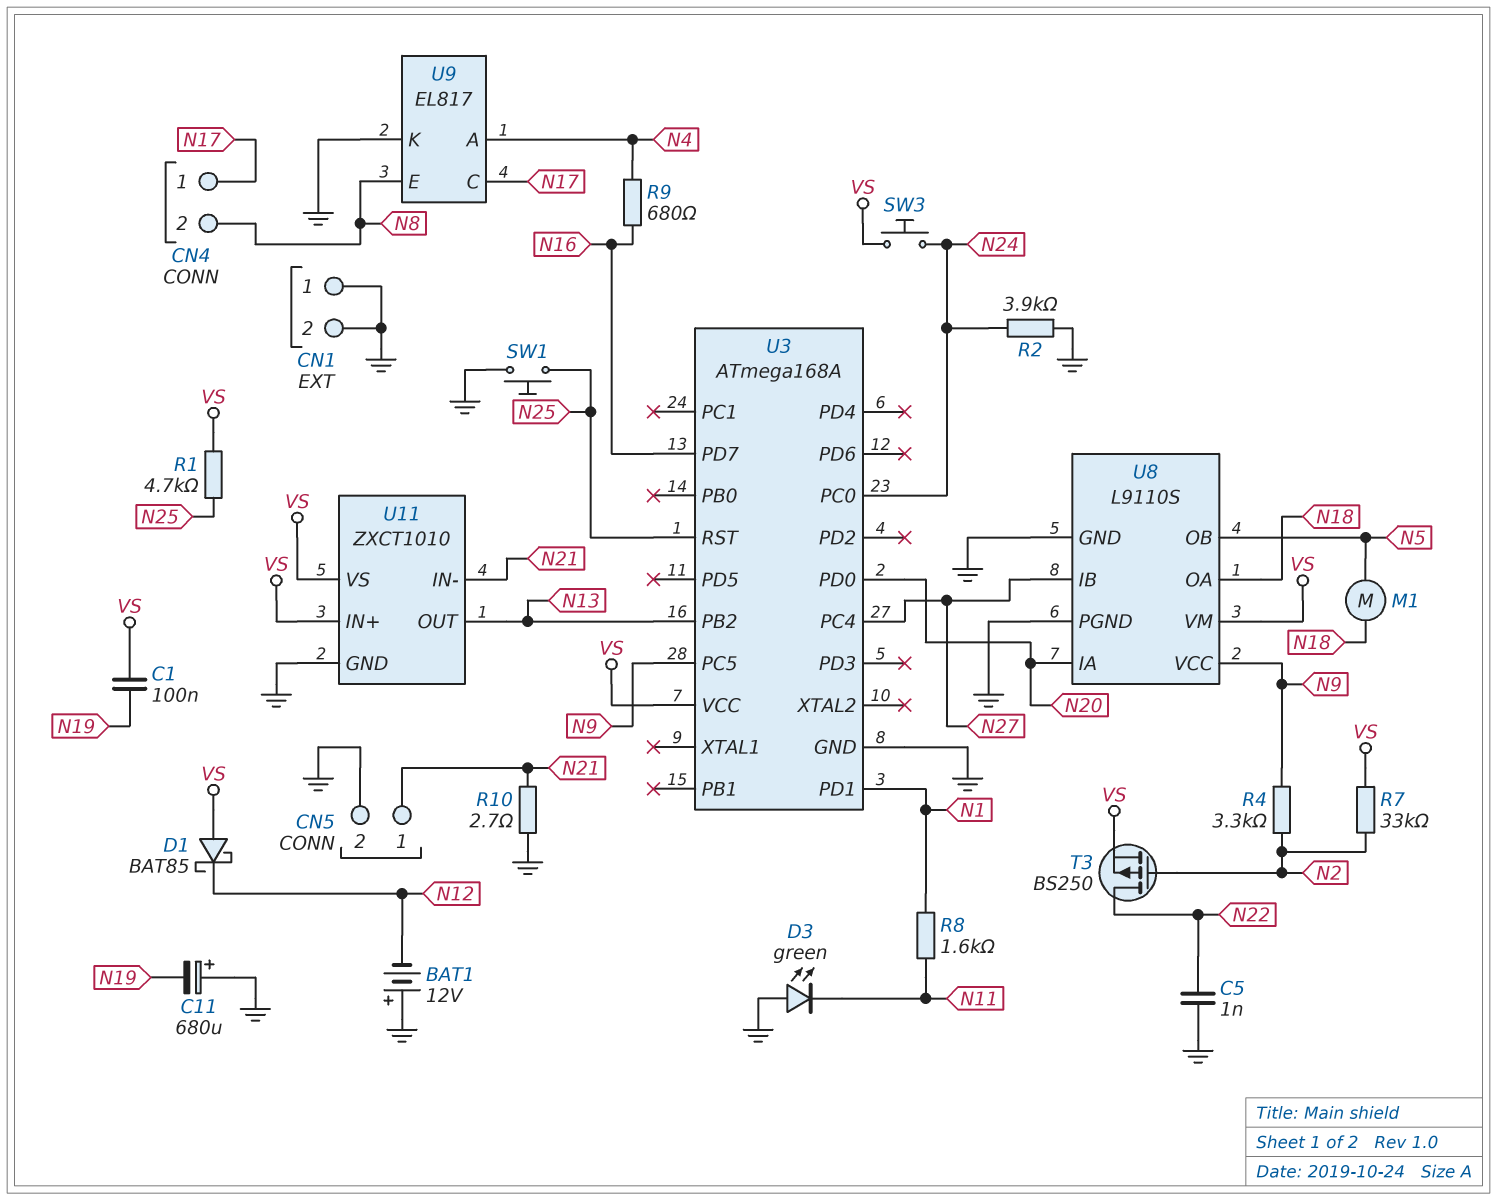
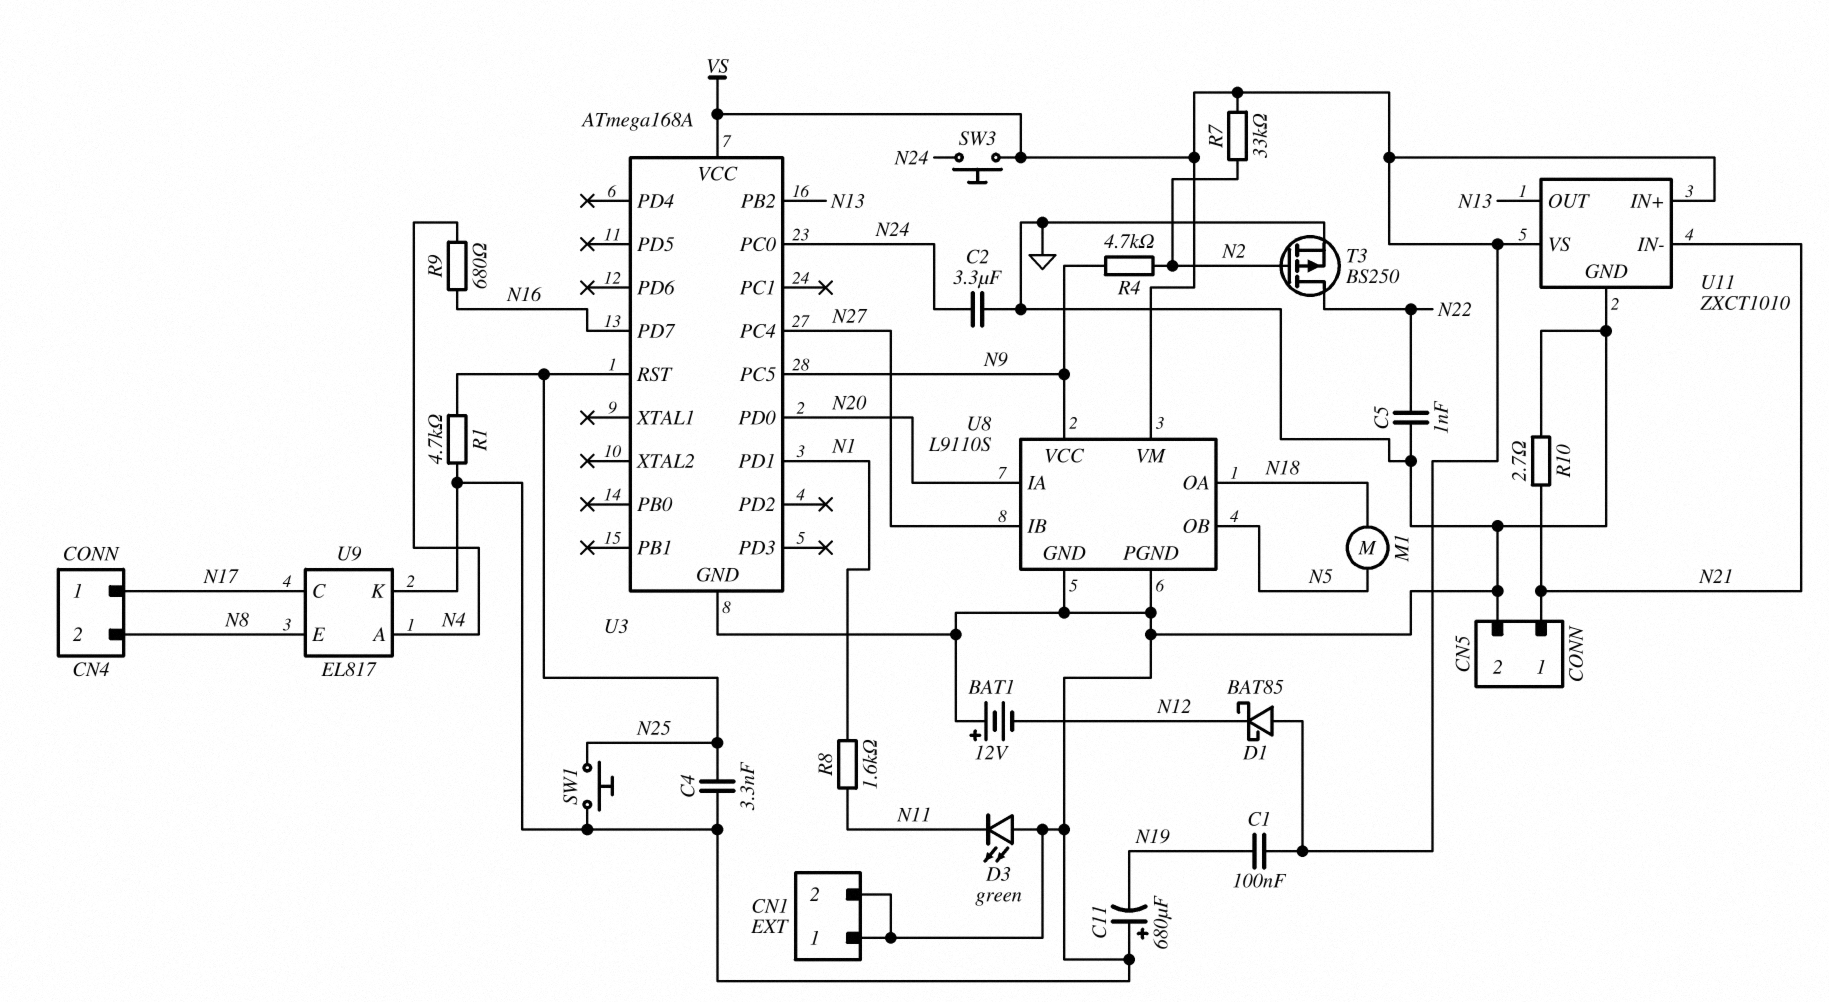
C2: none -> 3.3uF (GND, N24)
C4: none -> 3.3nF (GND, N25)
R1: 4.7k (N25, VS) -> 4.7k (GND, N25)
R2: 3.9k (GND, N24) -> none
R4: 3.3k (N2, N9) -> 4.7k (N2, N9)
T3: PMOS BS250 (G N2, D N22, S VS) -> PMOS BS250 (G N2, D N22, S GND)

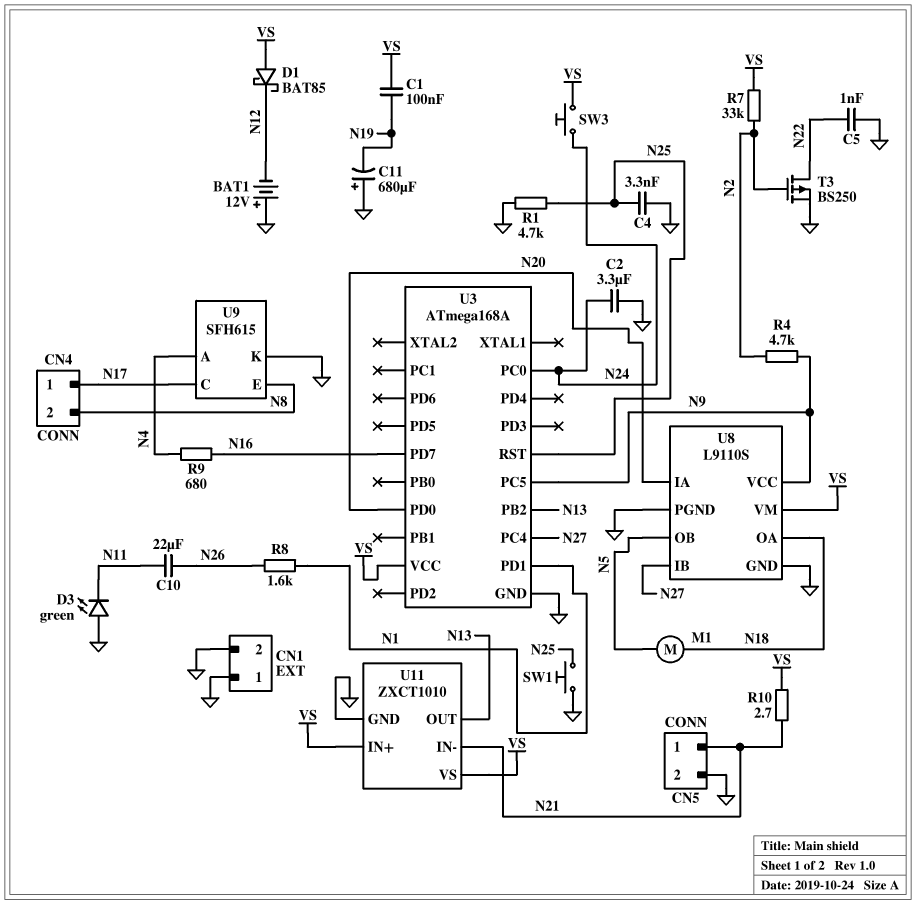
C10: none -> 22uF (N11, N26)
R8: 1.6k (N1, N11) -> 1.6k (N1, N26)
R10: 2.7 (GND, N21) -> 2.7 (N21, VS)
U9: EL817 -> SFH615

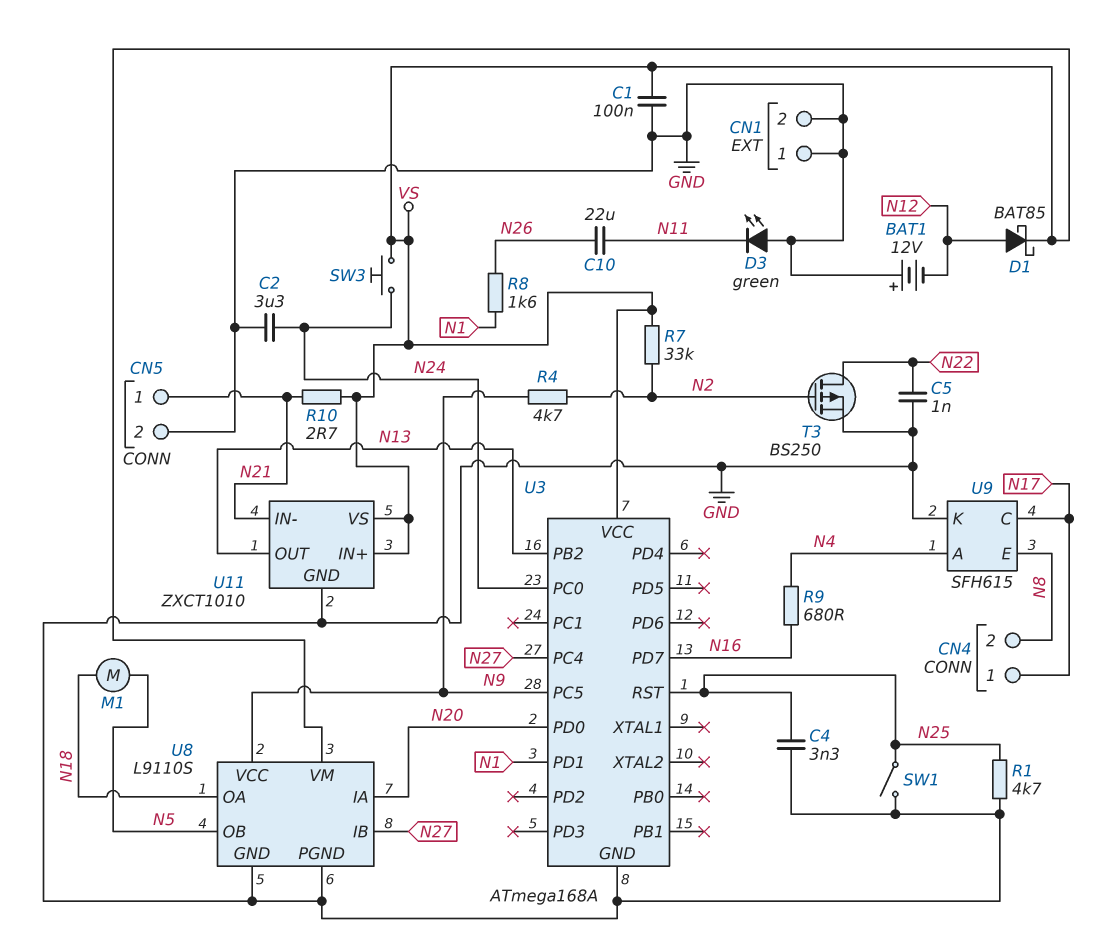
C1: 100nF (N19, VS) -> 100nF (GND, VS)
C11: 680uF (plus GND, minus N19) -> none
D1: schottky BAT85 (A VS, K N12) -> schottky BAT85 (A N12, K VS)
SW1: button (GND, N25) -> switch (GND, N25)

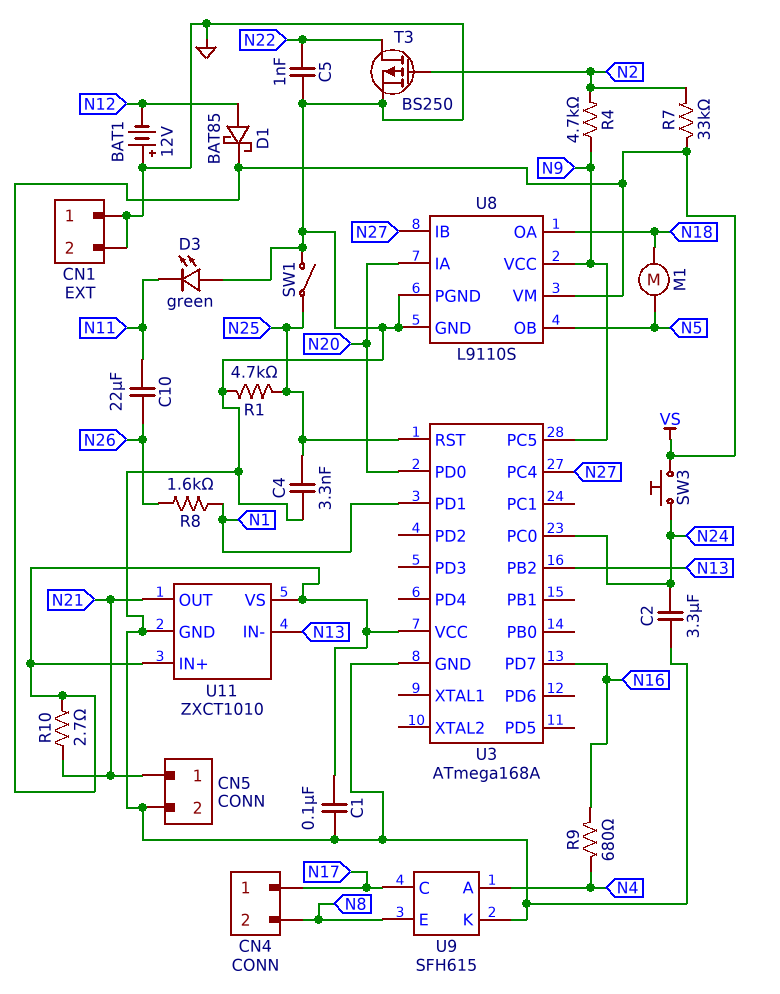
U11 pin IN-: N21 -> N13
U11 pin OUT: N13 -> N21

